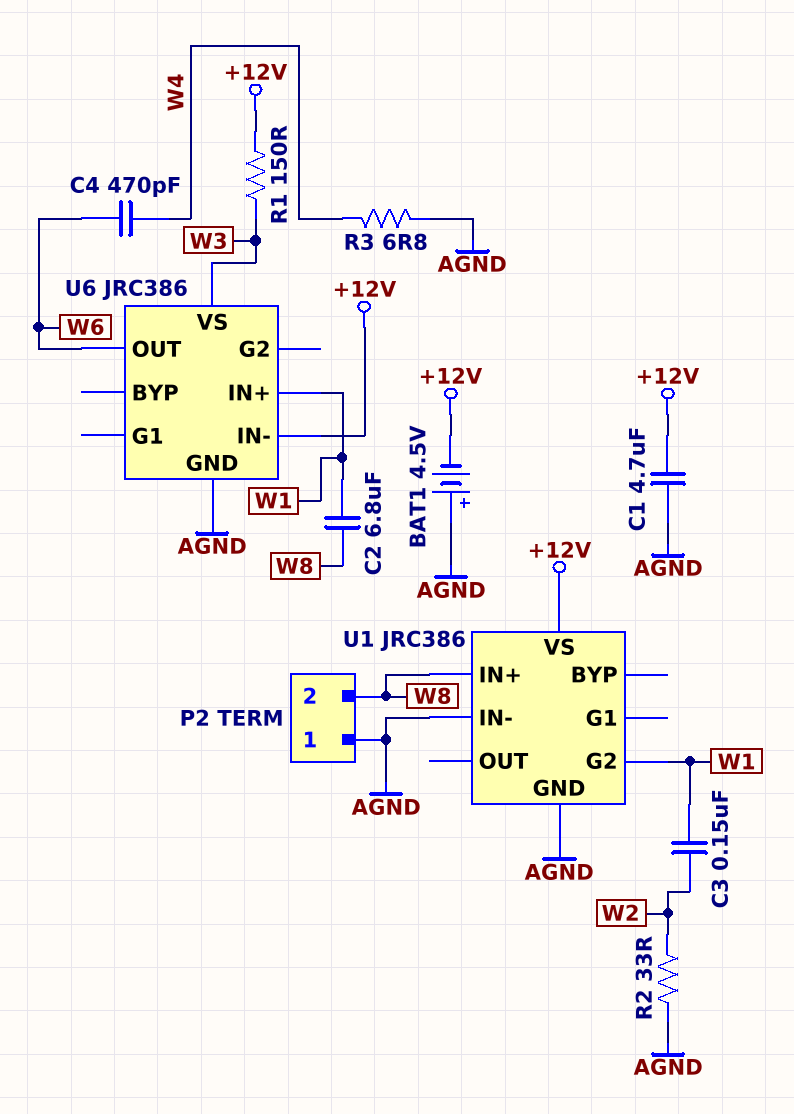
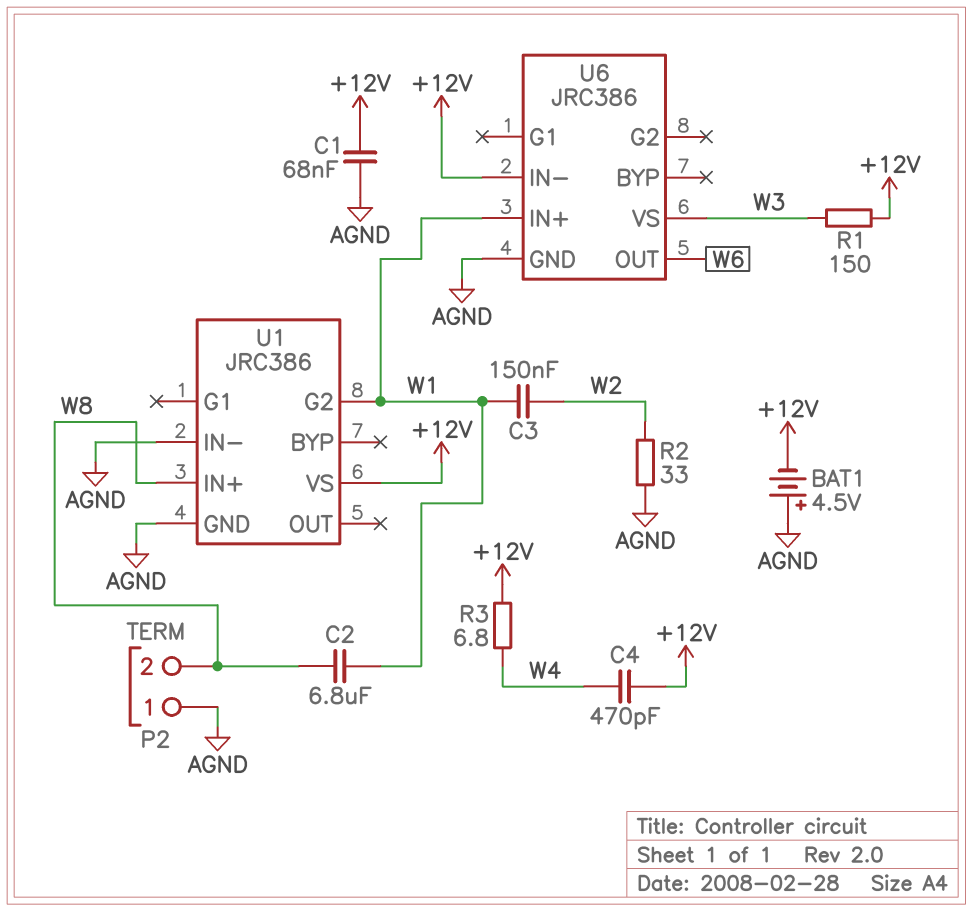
C1: 4.7uF (+12V, AGND) -> 68nF (+12V, AGND)
C4: 470pF (W4, W6) -> 470pF (+12V, W4)
R3: 6.8 (AGND, W4) -> 6.8 (+12V, W4)

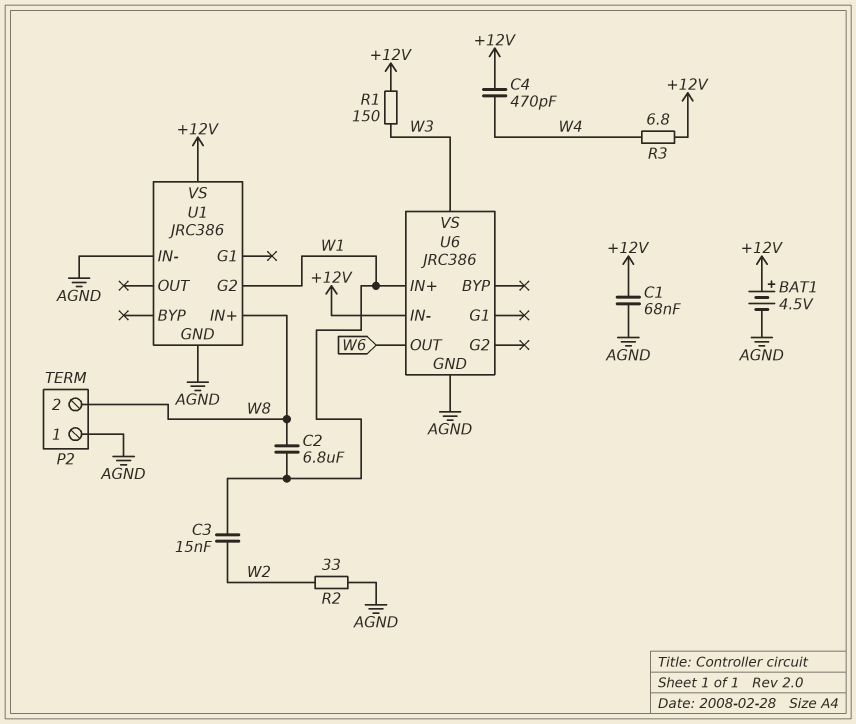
BAT1: 4.5V (plus AGND, minus +12V) -> 4.5V (plus +12V, minus AGND)
C3: 150nF (W1, W2) -> 15nF (W1, W2)

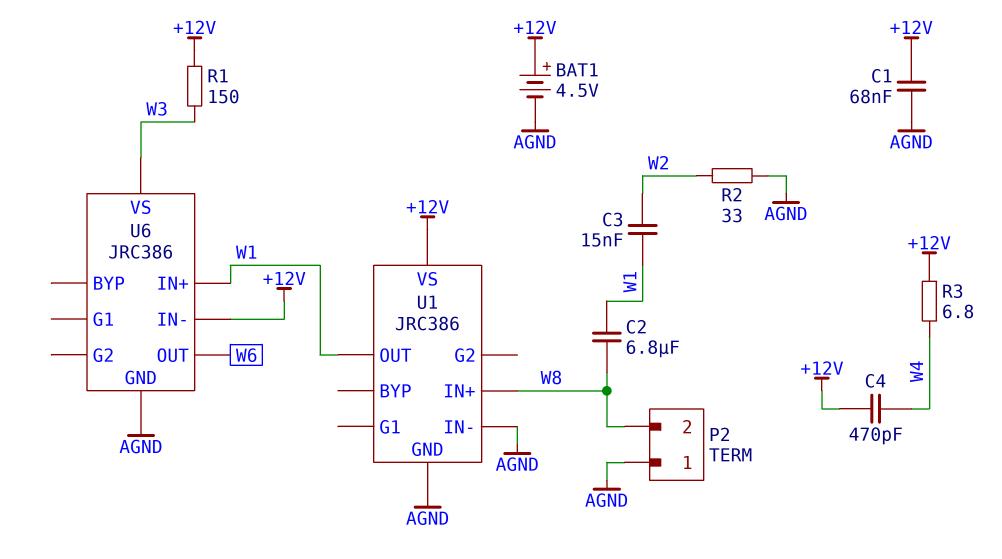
U1 pin G2: W1 -> none
U1 pin OUT: none -> W1

